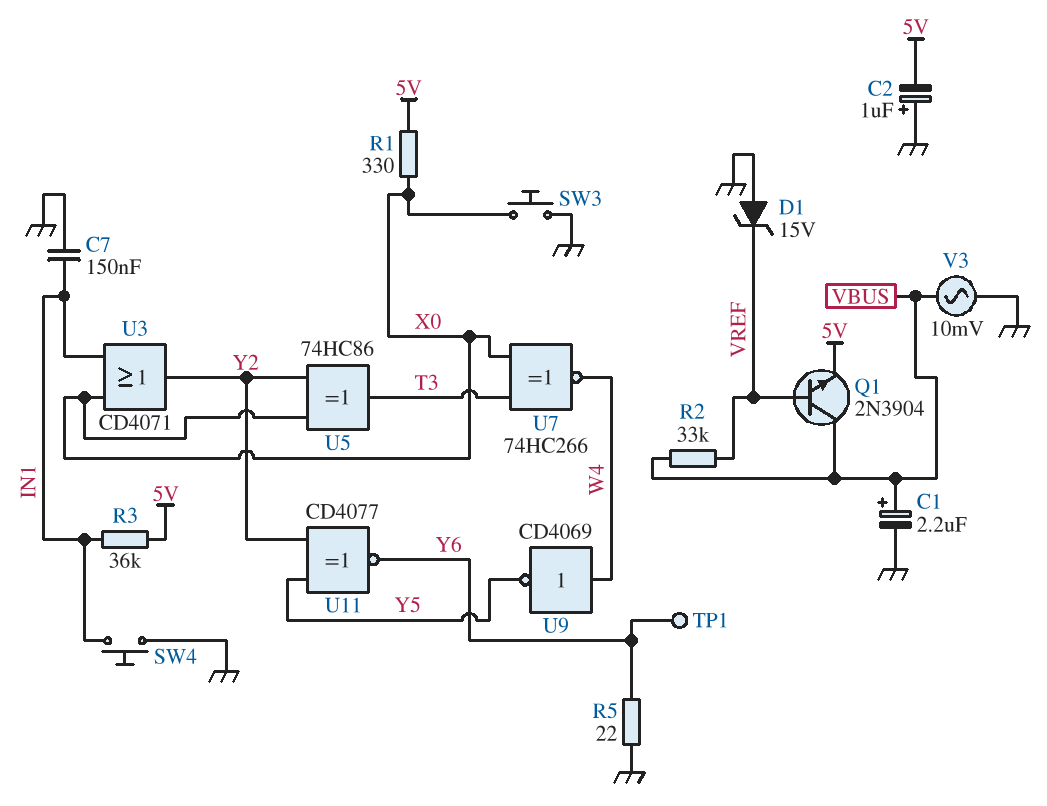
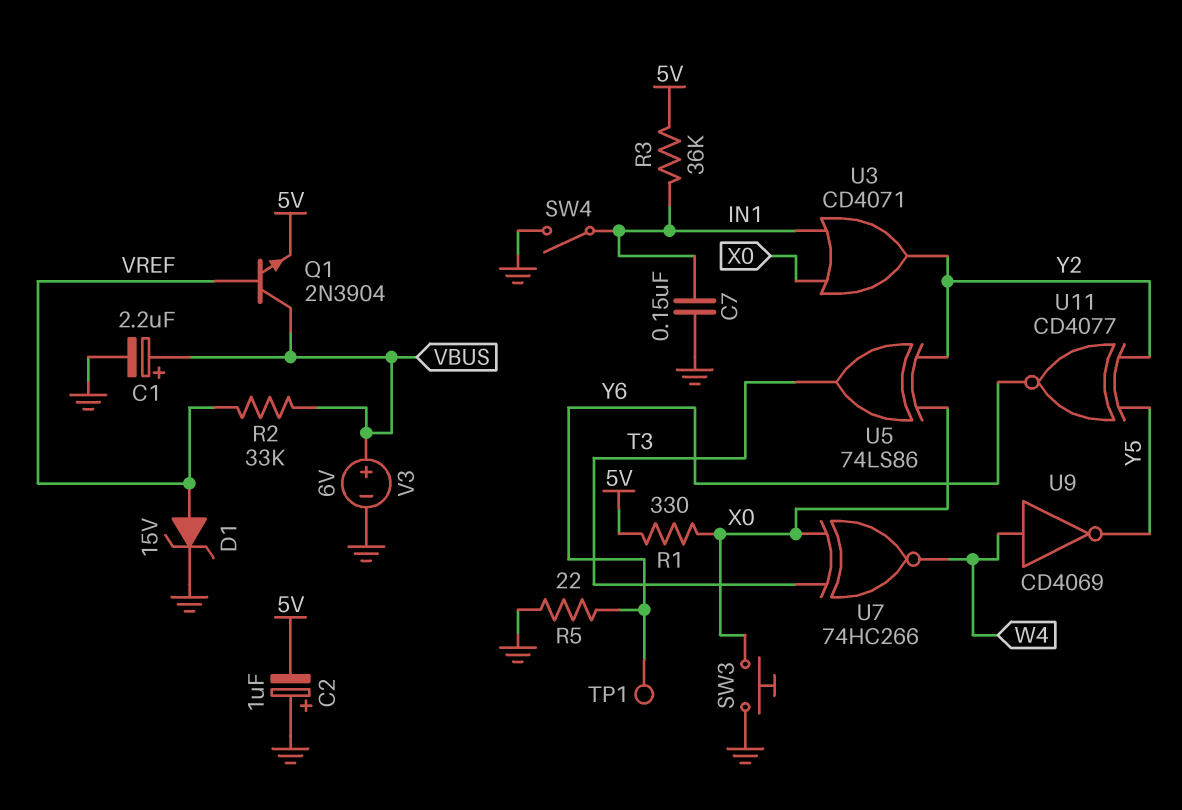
D1: zener 15V (A GND, K VREF) -> zener 15V (A VREF, K GND)
SW4: button (GND, IN1) -> switch (GND, IN1)
U5: XOR 74HC86 (in X0, in Y2, out T3) -> XOR 74LS86 (in X0, in Y2, out T3)
V3: AC 10mV (GND, VBUS) -> 6V (plus VBUS, minus GND)

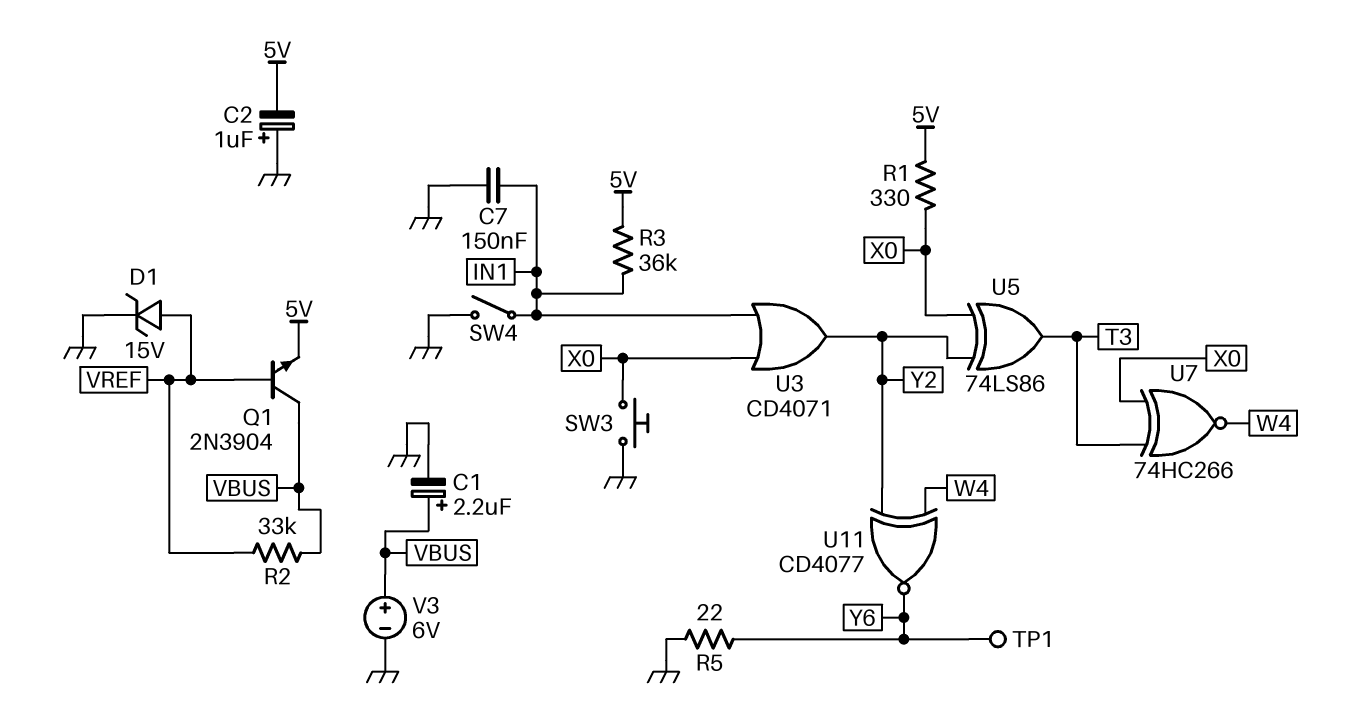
U9: NOT CD4069 (in W4, out Y5) -> none
U11: XNOR CD4077 (in Y2, in Y5, out Y6) -> XNOR CD4077 (in W4, in Y2, out Y6)

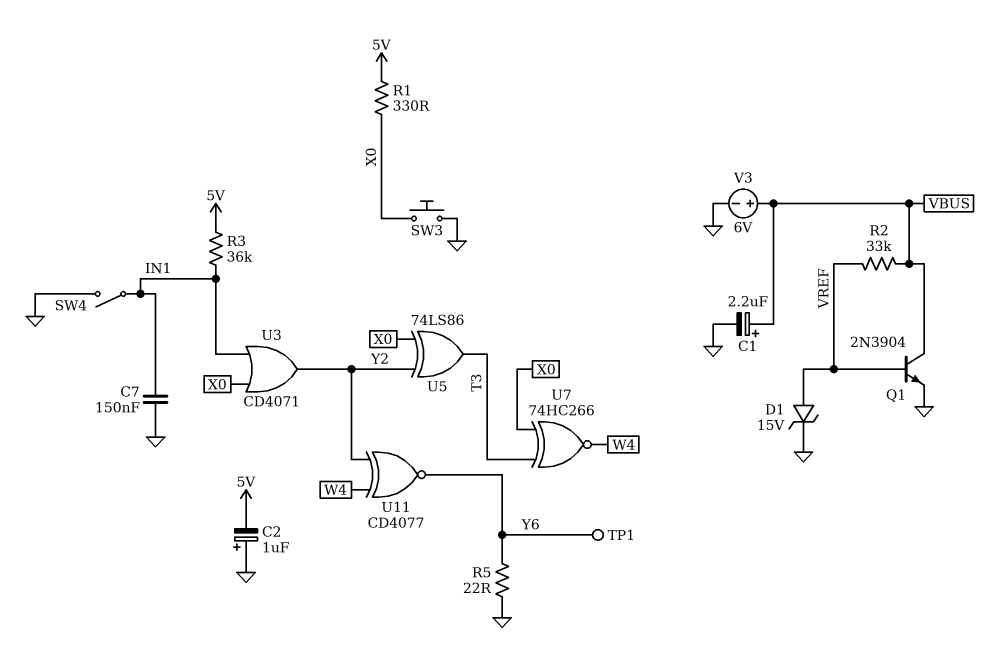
Q1: NPN 2N3904 (B VREF, C VBUS, E 5V) -> NPN 2N3904 (B VREF, C VBUS, E GND)

